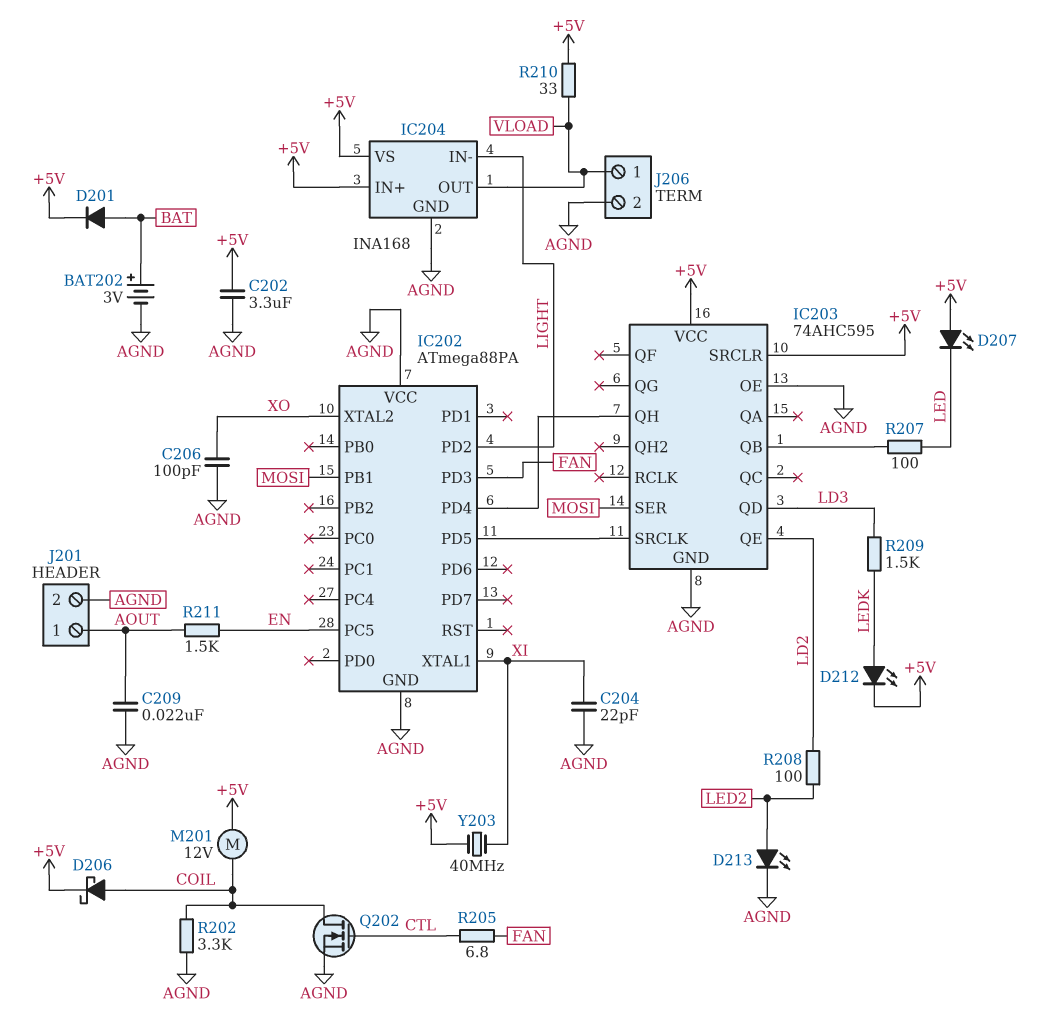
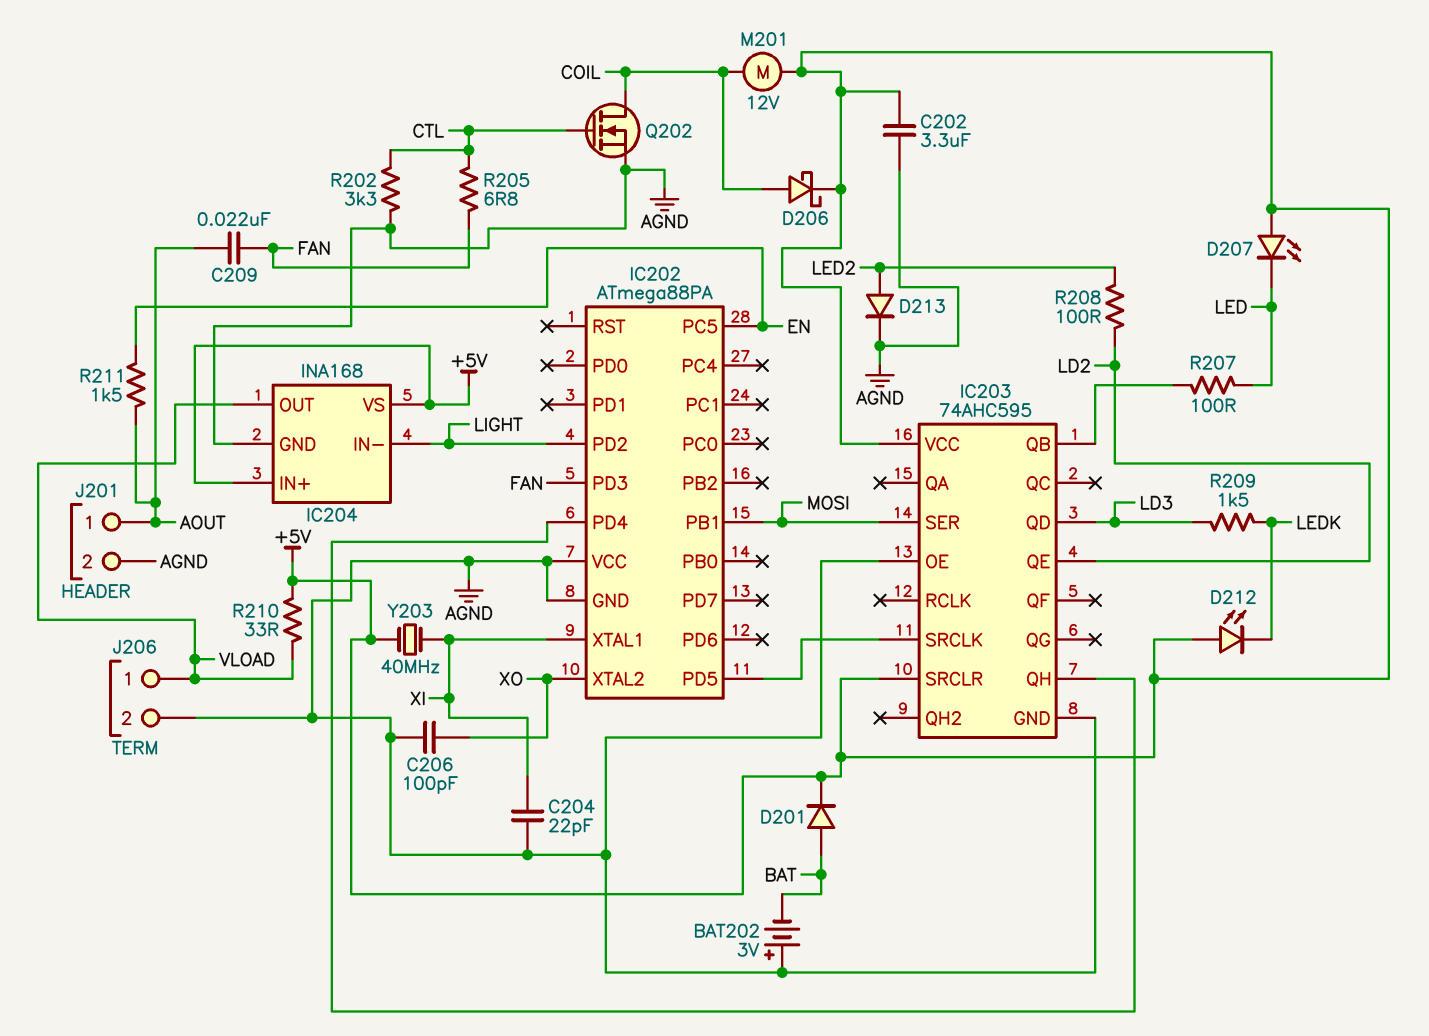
BAT202: 3V (plus BAT, minus AGND) -> 3V (plus AGND, minus BAT)
C209: 22nF (AGND, AOUT) -> 22nF (AOUT, FAN)
D212: LED (A LEDK, K +5V) -> LED (A +5V, K LEDK)
D213: LED (A LED2, K AGND) -> diode (A LED2, K AGND)
R202: 3.3k (AGND, COIL) -> 3.3k (AGND, CTL)

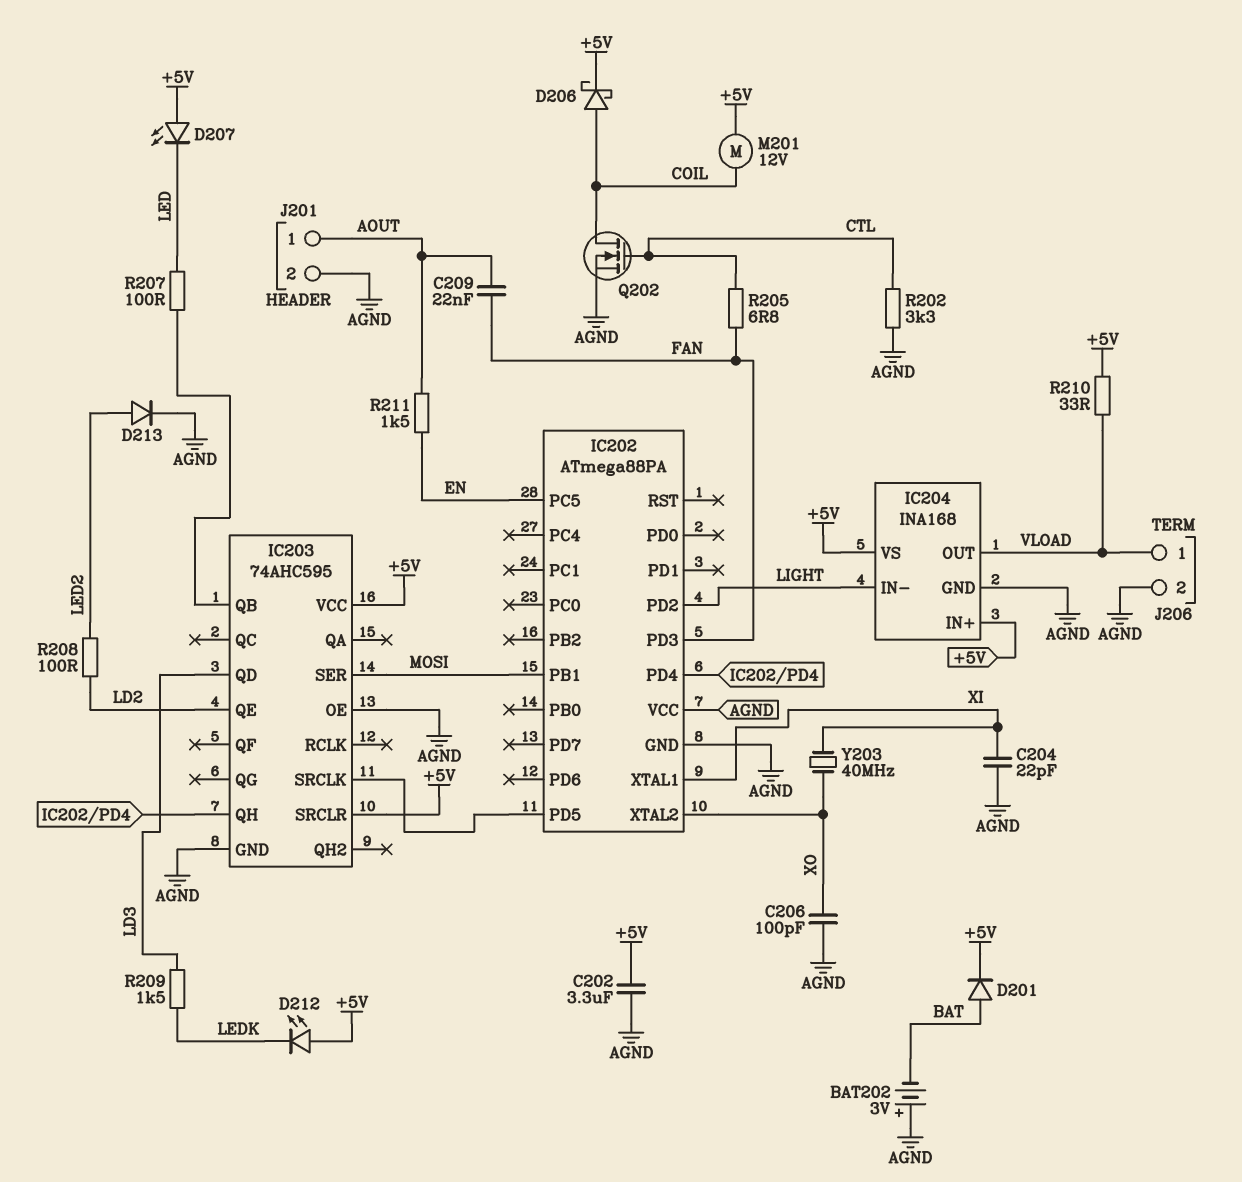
Y203: 40MHz (+5V, XI) -> 40MHz (XI, XO)

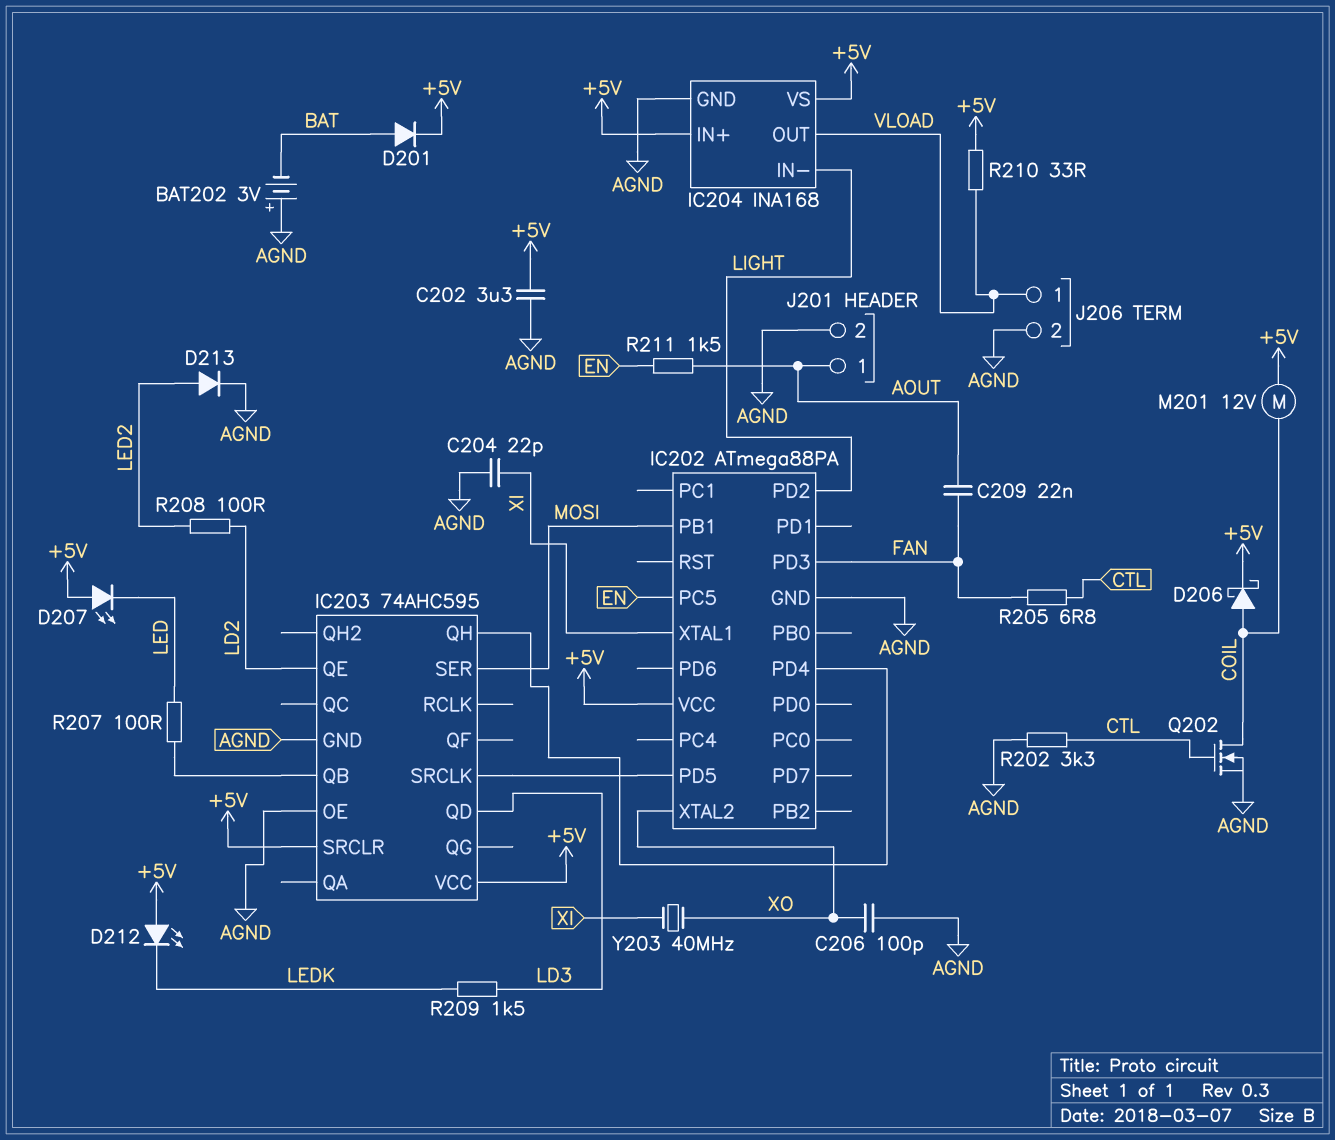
IC202 pin VCC: AGND -> +5V

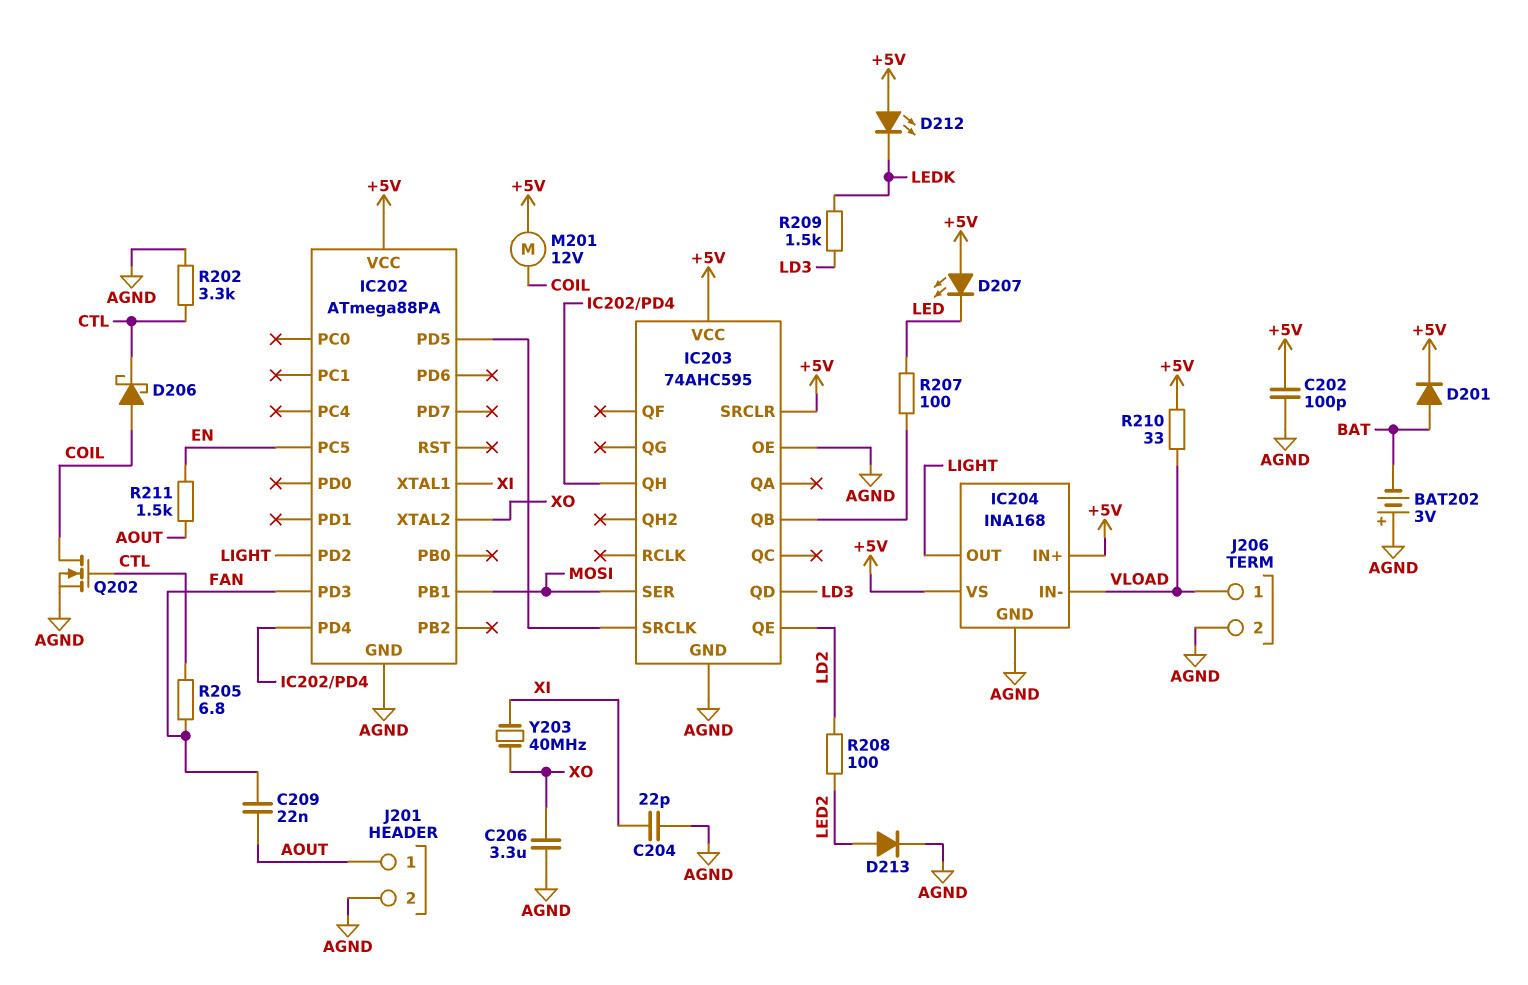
C202: 3.3uF (+5V, AGND) -> 100pF (+5V, AGND)
C206: 100pF (AGND, XO) -> 3.3uF (AGND, XO)
D206: schottky (A COIL, K +5V) -> schottky (A COIL, K CTL)
IC204 pin IN-: LIGHT -> VLOAD
IC204 pin OUT: VLOAD -> LIGHT

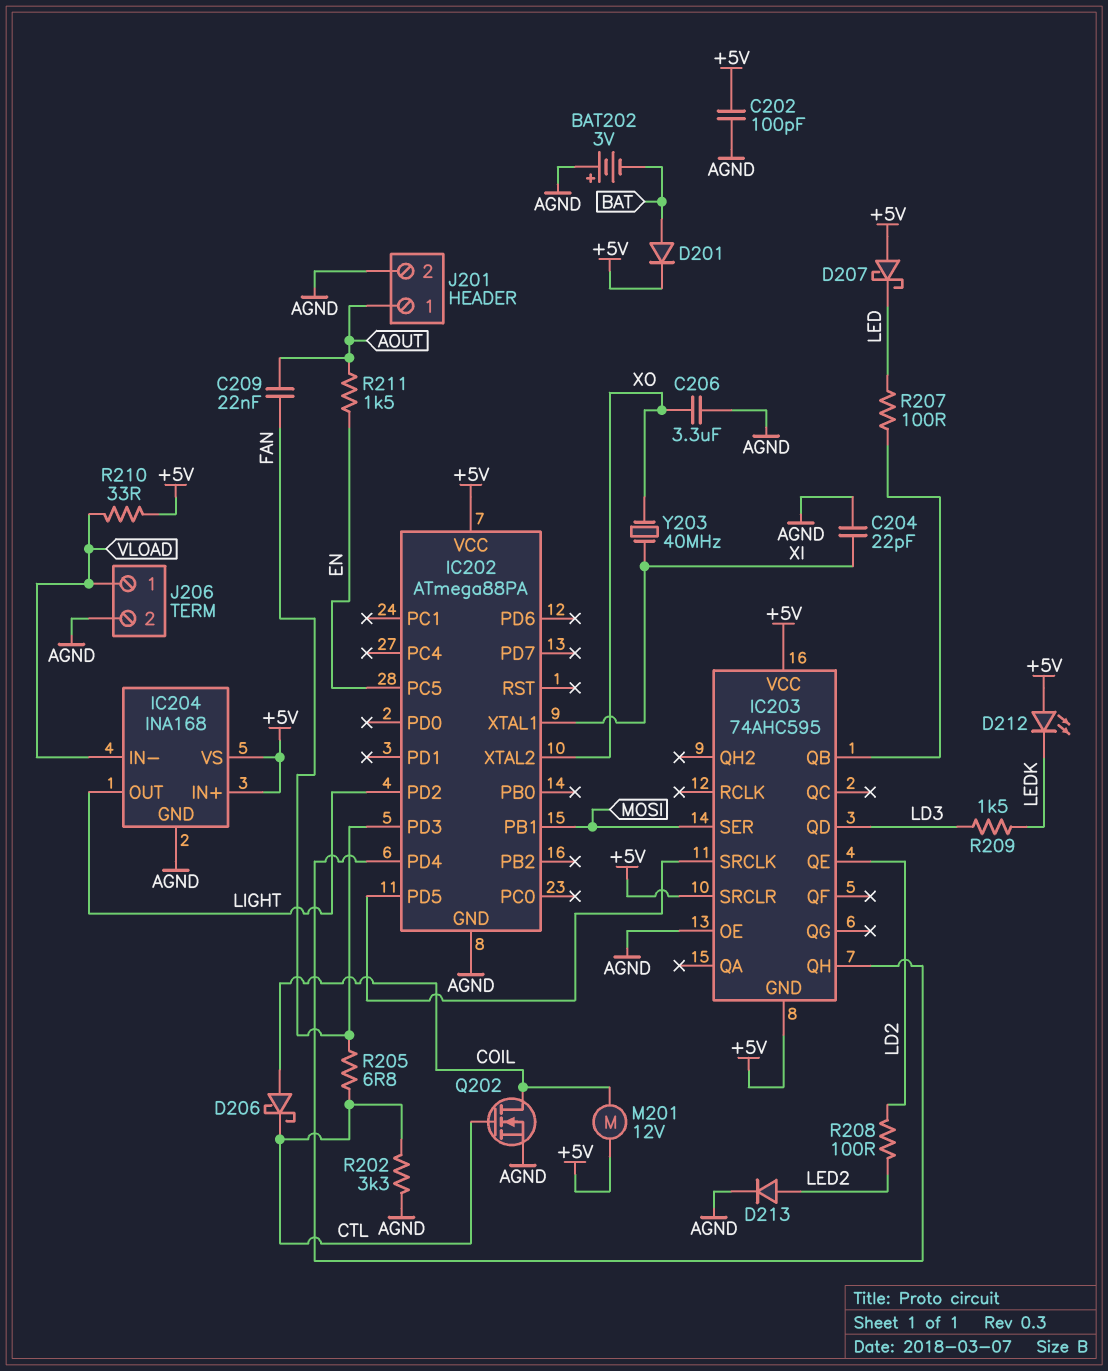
D207: LED (A +5V, K LED) -> schottky (A +5V, K LED)
IC203 pin GND: AGND -> +5V

